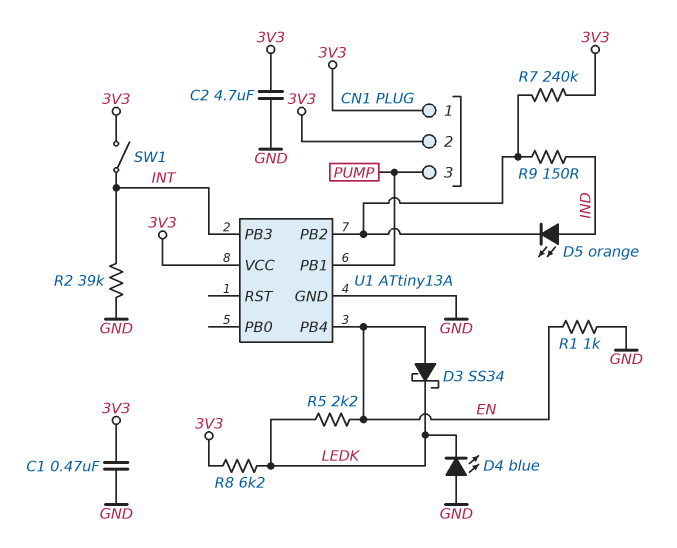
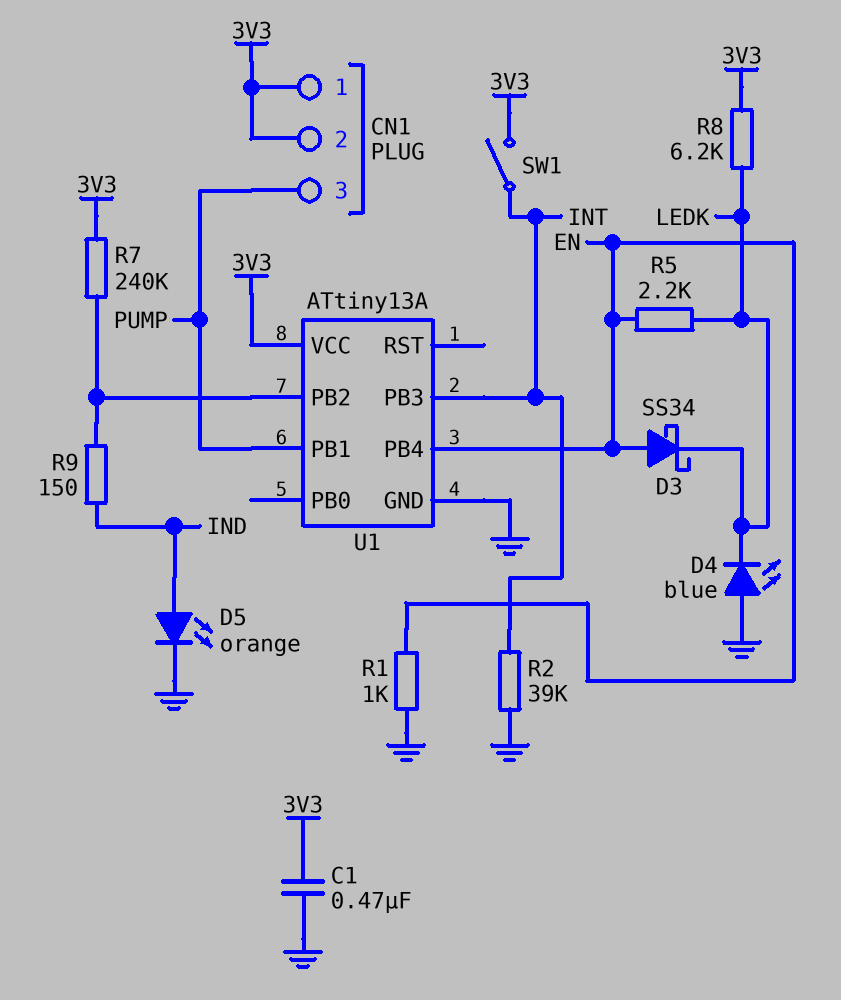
C2: 4.7uF (3V3, GND) -> none
D5: LED orange (A IND, K U1/PB2) -> LED orange (A IND, K GND)

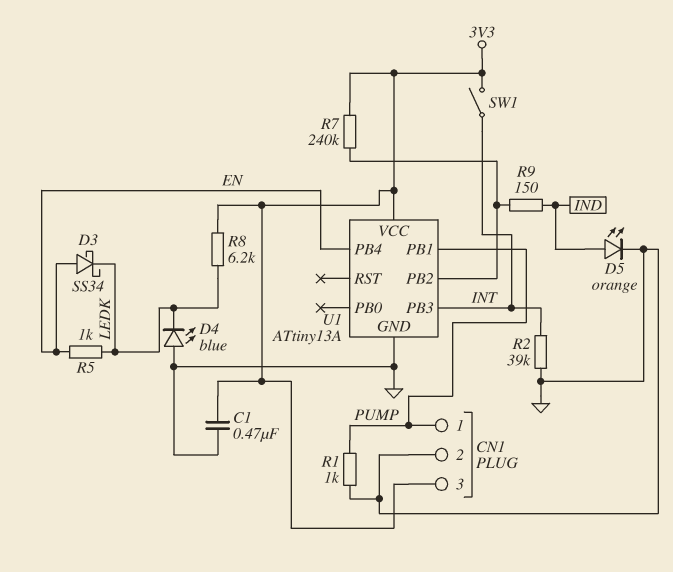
CN1 pin 1: 3V3 -> PUMP
CN1 pin 2: 3V3 -> GND
CN1 pin 3: PUMP -> 3V3
R1: 1k (EN, GND) -> 1k (GND, PUMP)
R5: 2.2k (EN, LEDK) -> 1k (EN, LEDK)

